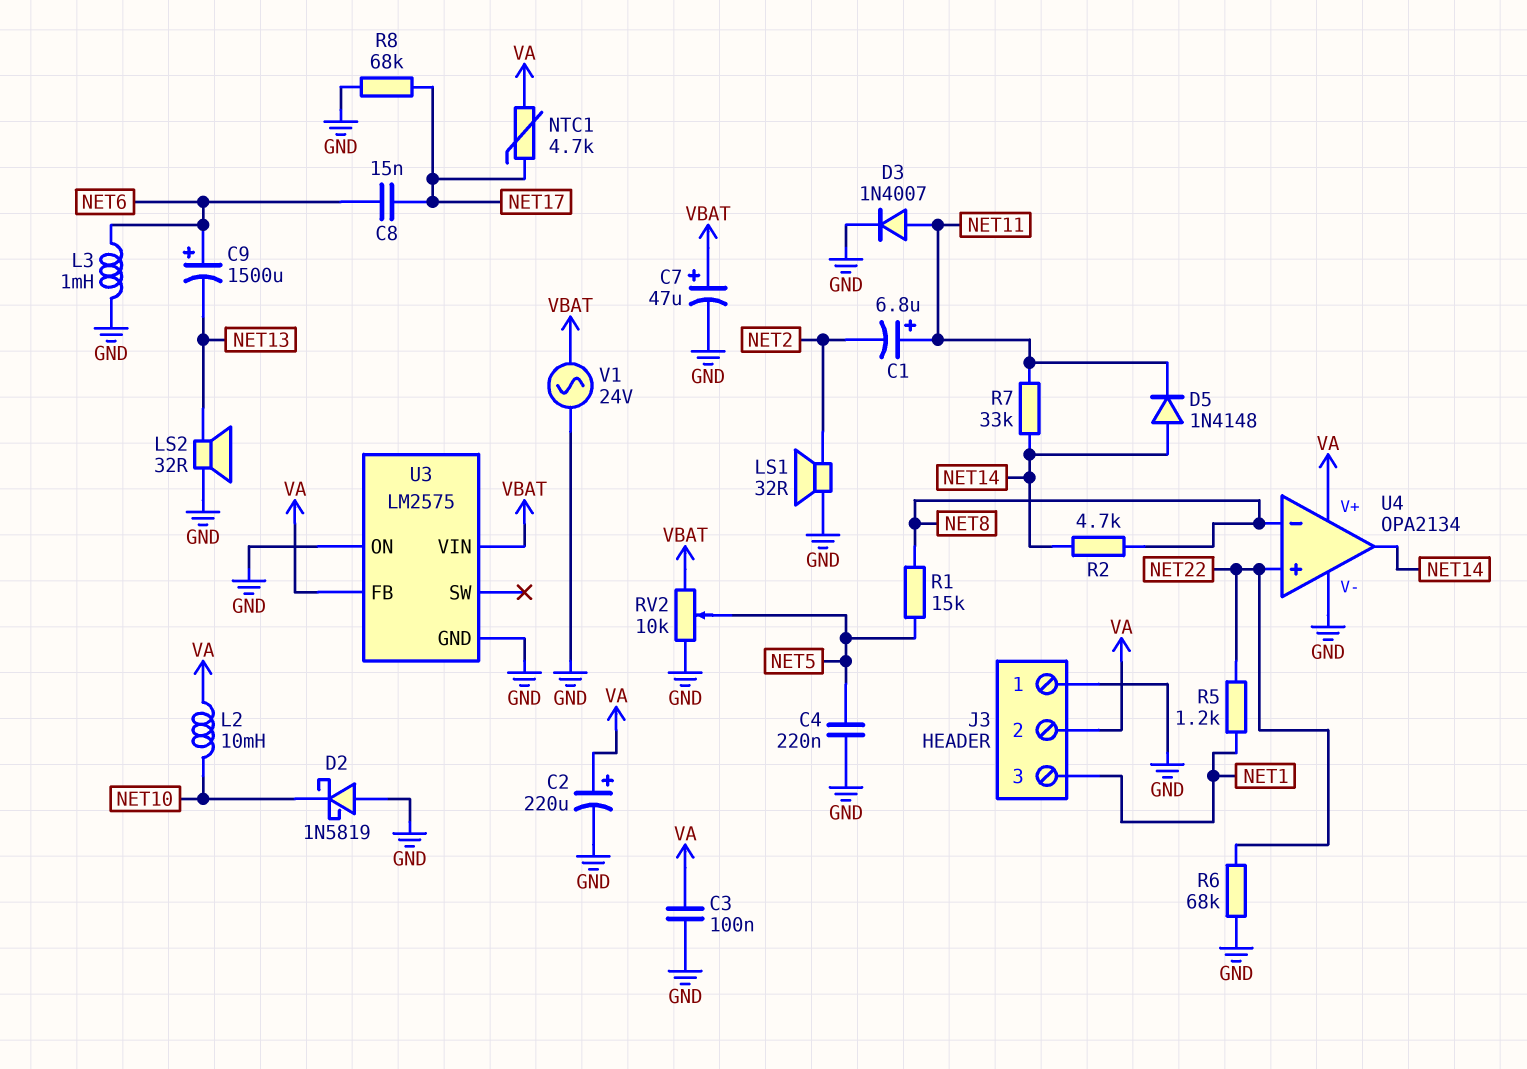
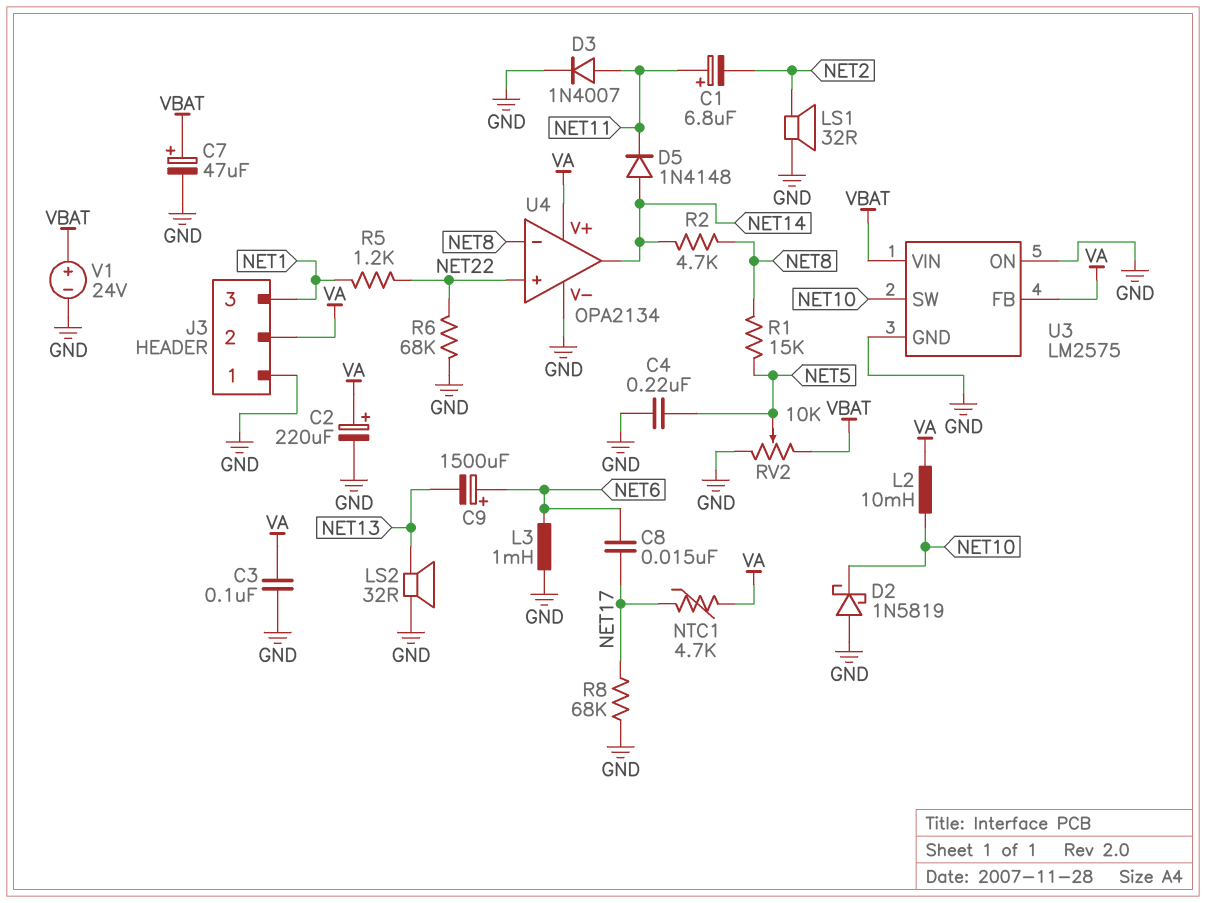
R7: 33k (NET11, NET14) -> none
U3 pin SW: none -> NET10
V1: AC 24V (GND, VBAT) -> 24V (plus VBAT, minus GND)

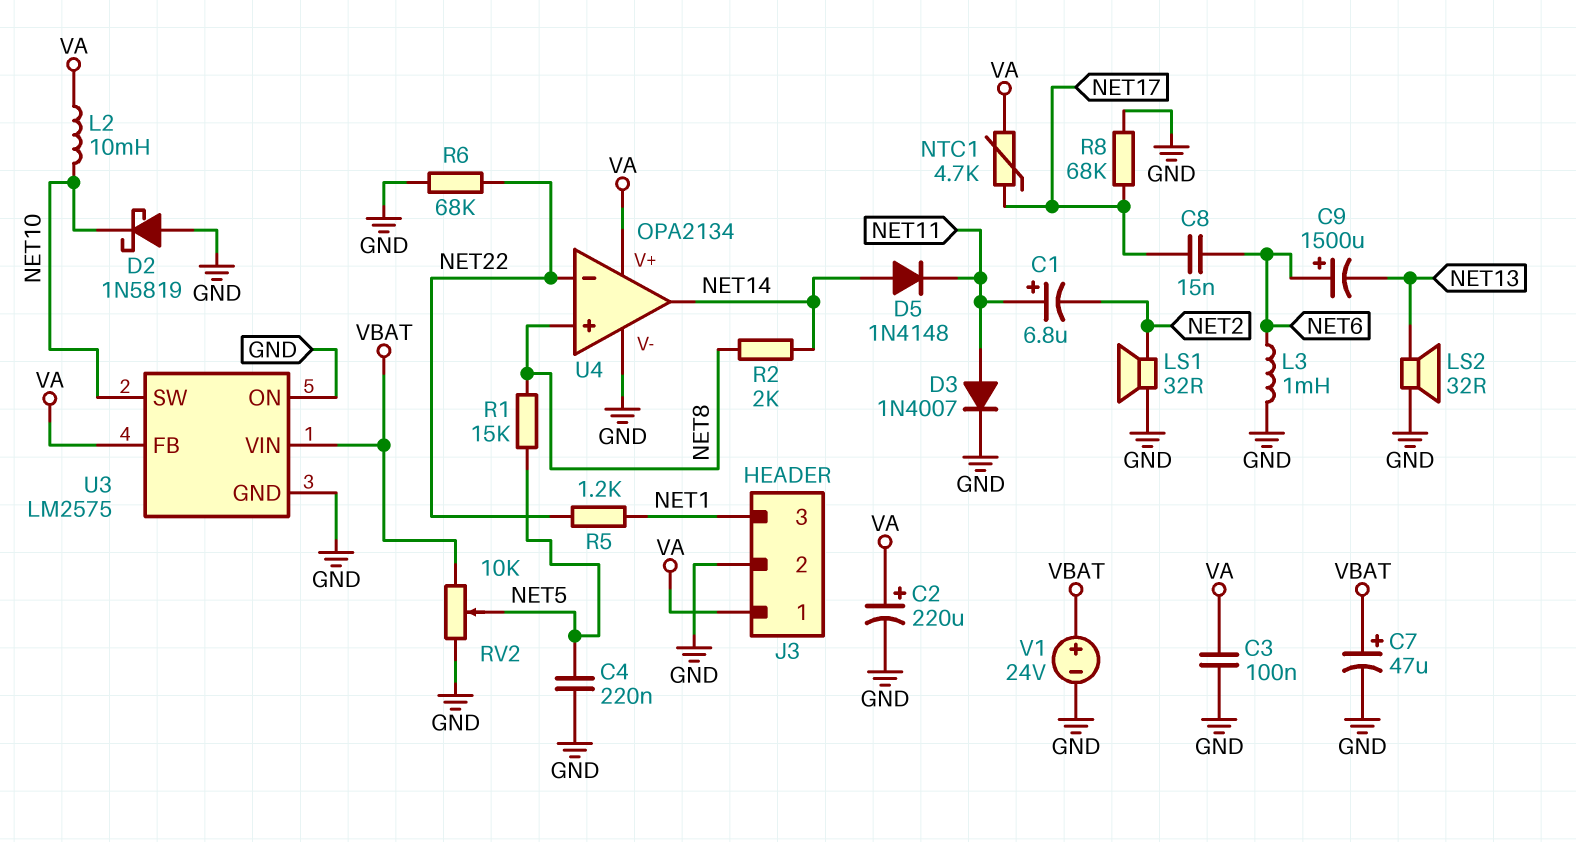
J3 pin 1: GND -> VA
J3 pin 2: VA -> GND
R2: 4.7k (NET8, NET14) -> 2k (NET8, NET14)
U4 pin in+: NET22 -> NET8
U4 pin in-: NET8 -> NET22

